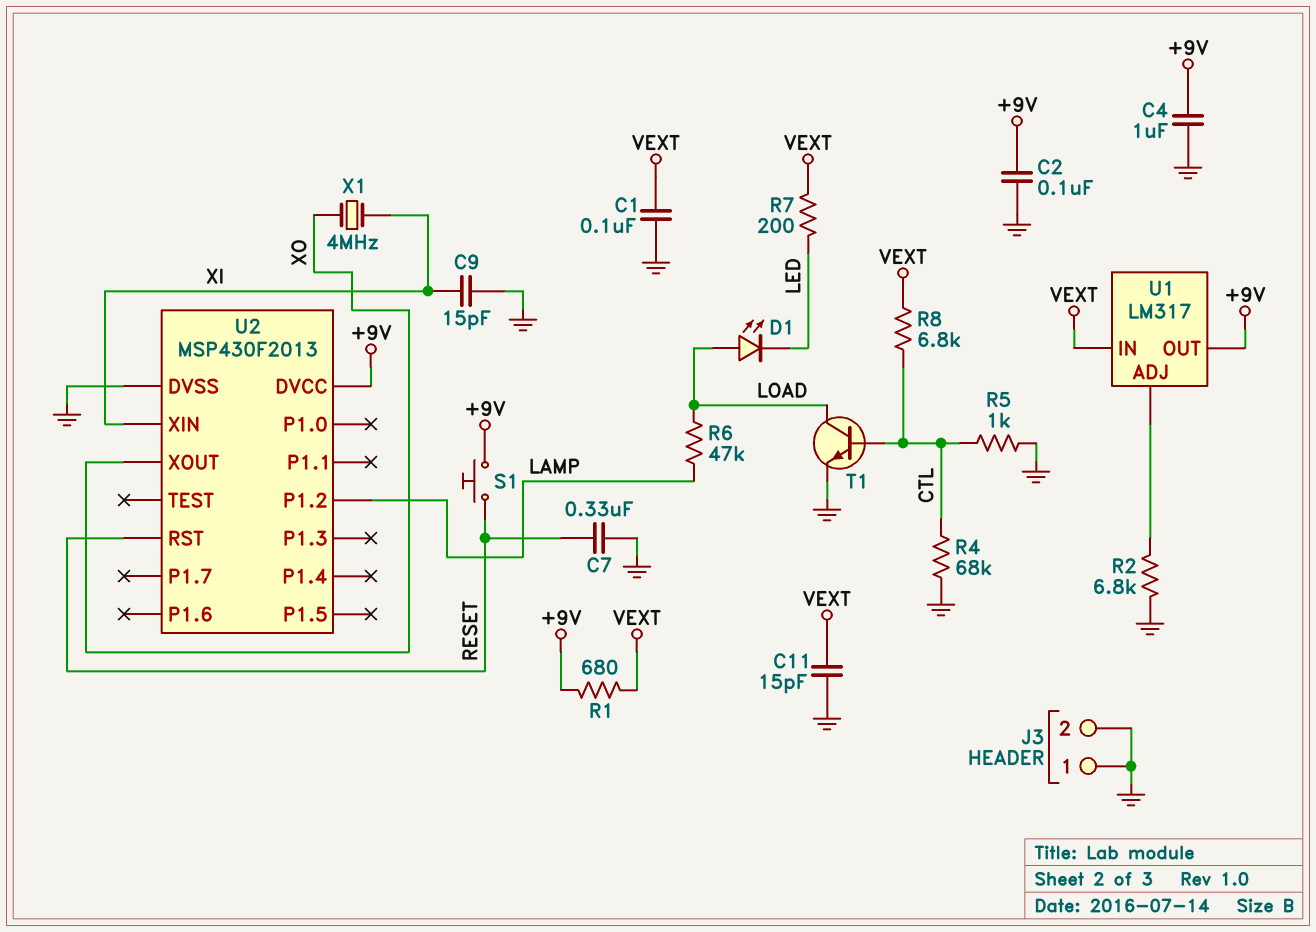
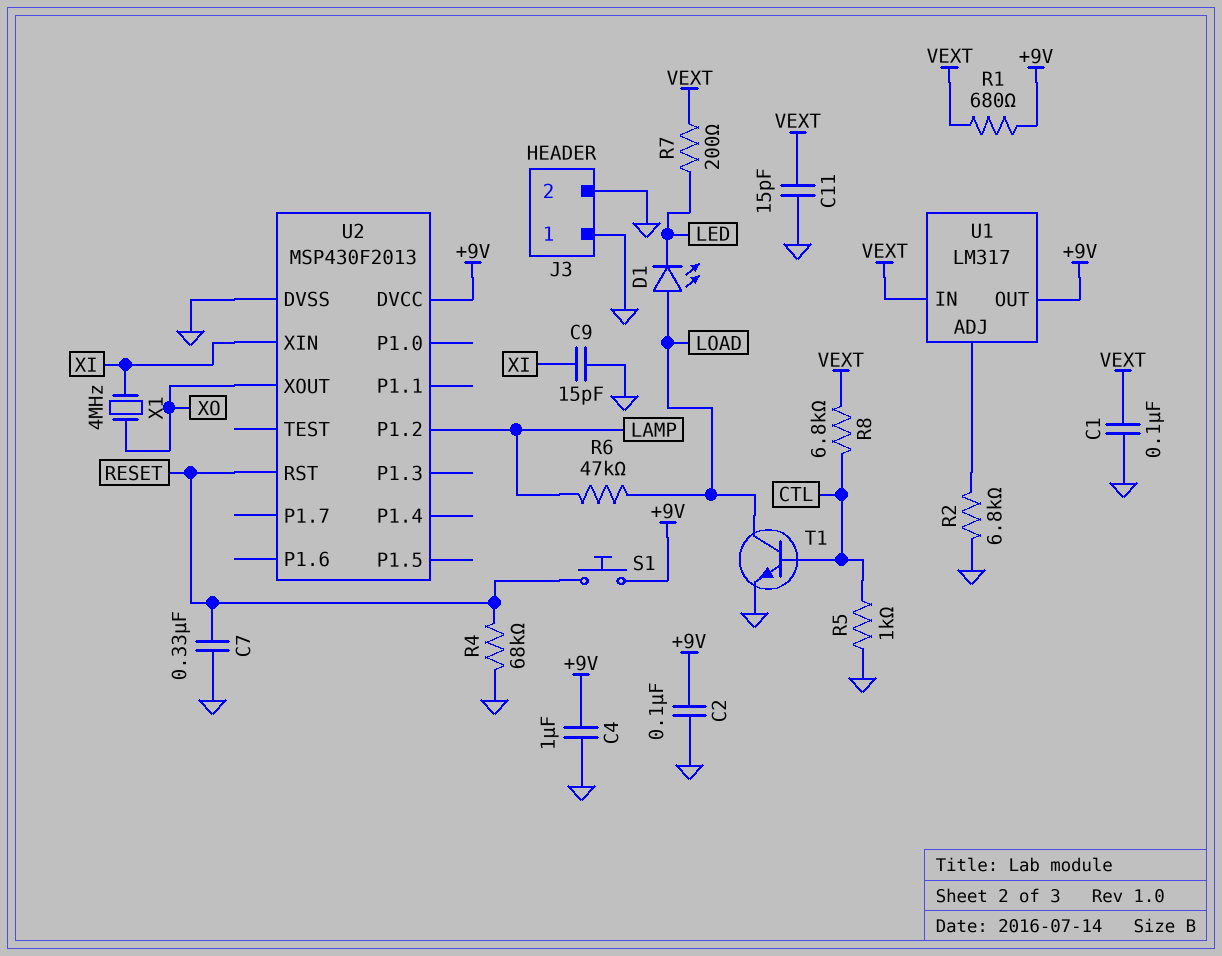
R4: 68k (CTL, GND) -> 68k (GND, RESET)

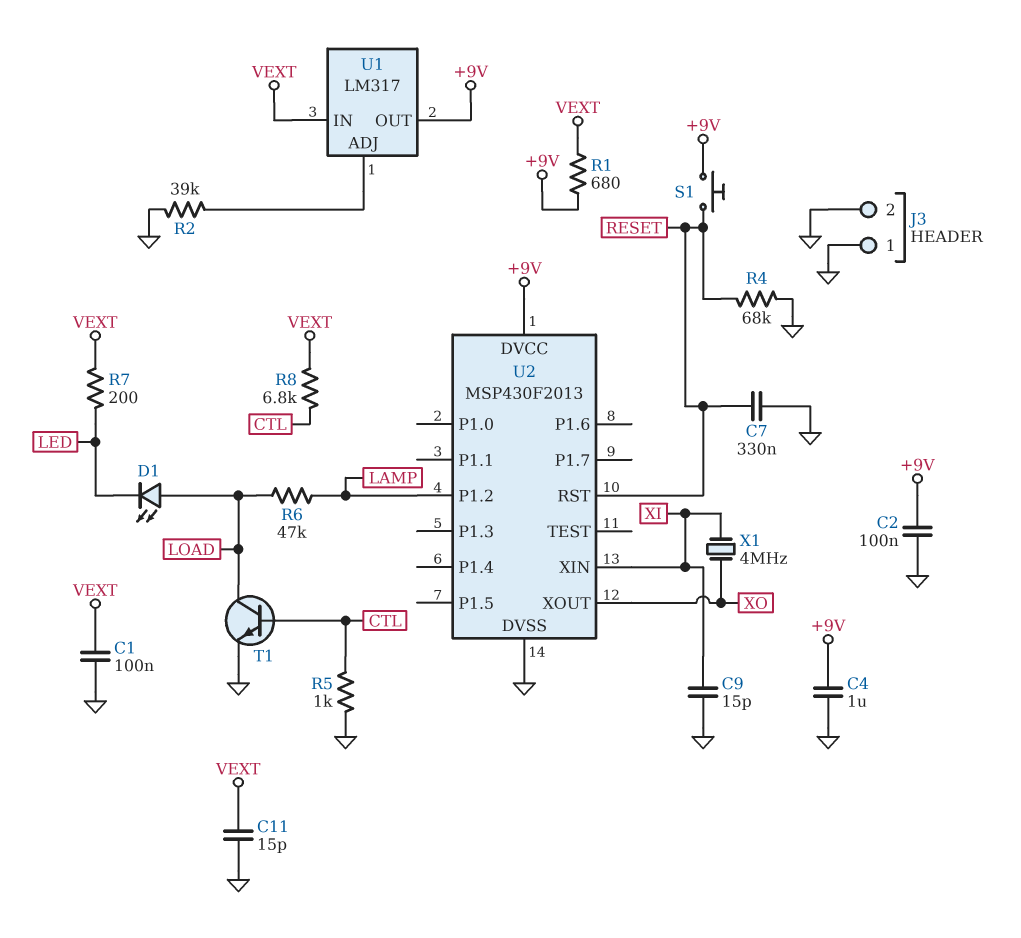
R2: 6.8k (GND, U1/ADJ) -> 39k (GND, U1/ADJ)

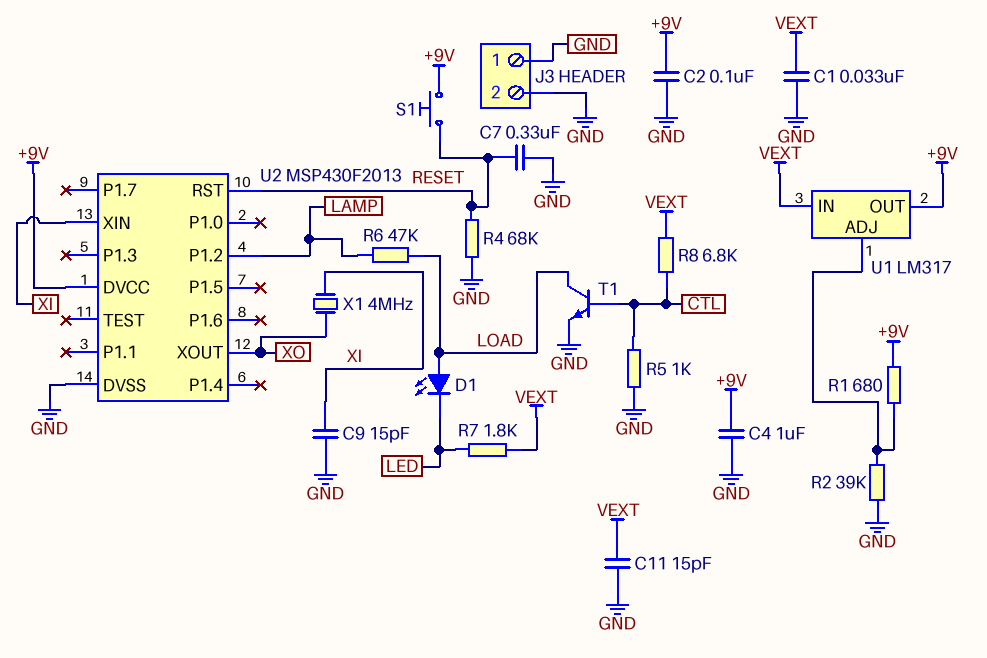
C1: 100nF (GND, VEXT) -> 33nF (GND, VEXT)
R1: 680 (+9V, VEXT) -> 680 (+9V, U1/ADJ)
R7: 200 (LED, VEXT) -> 1.8k (LED, VEXT)

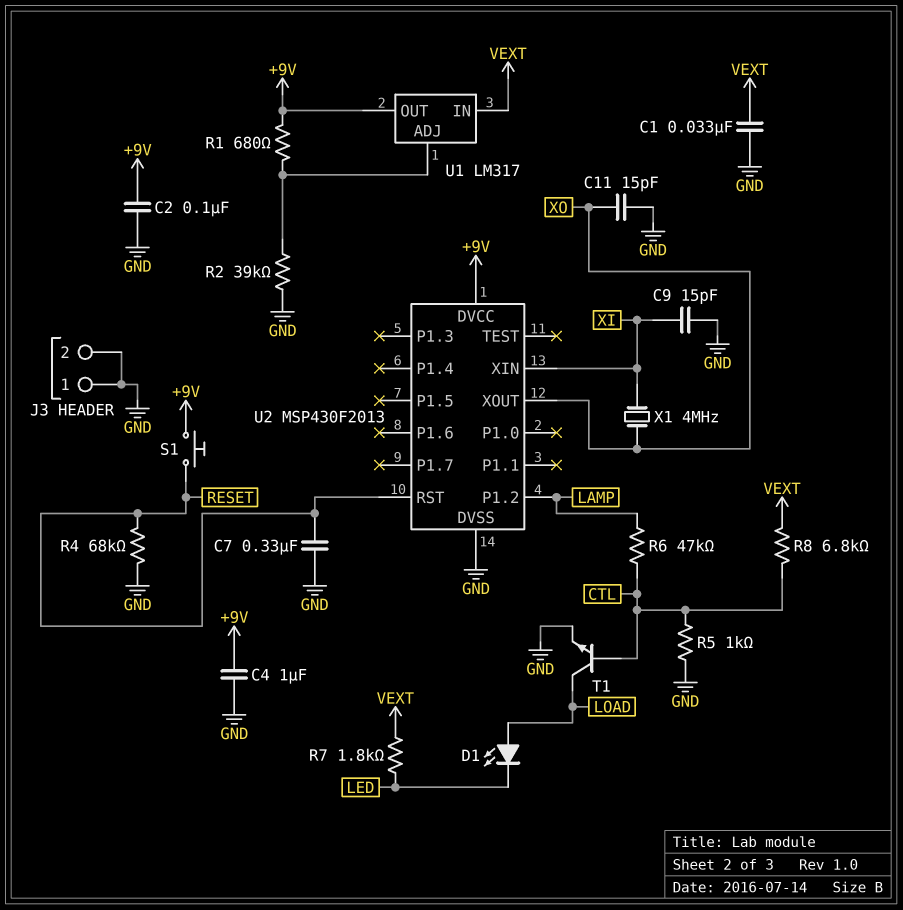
C11: 15pF (GND, VEXT) -> 15pF (GND, XO)
R6: 47k (LAMP, LOAD) -> 47k (CTL, LAMP)

